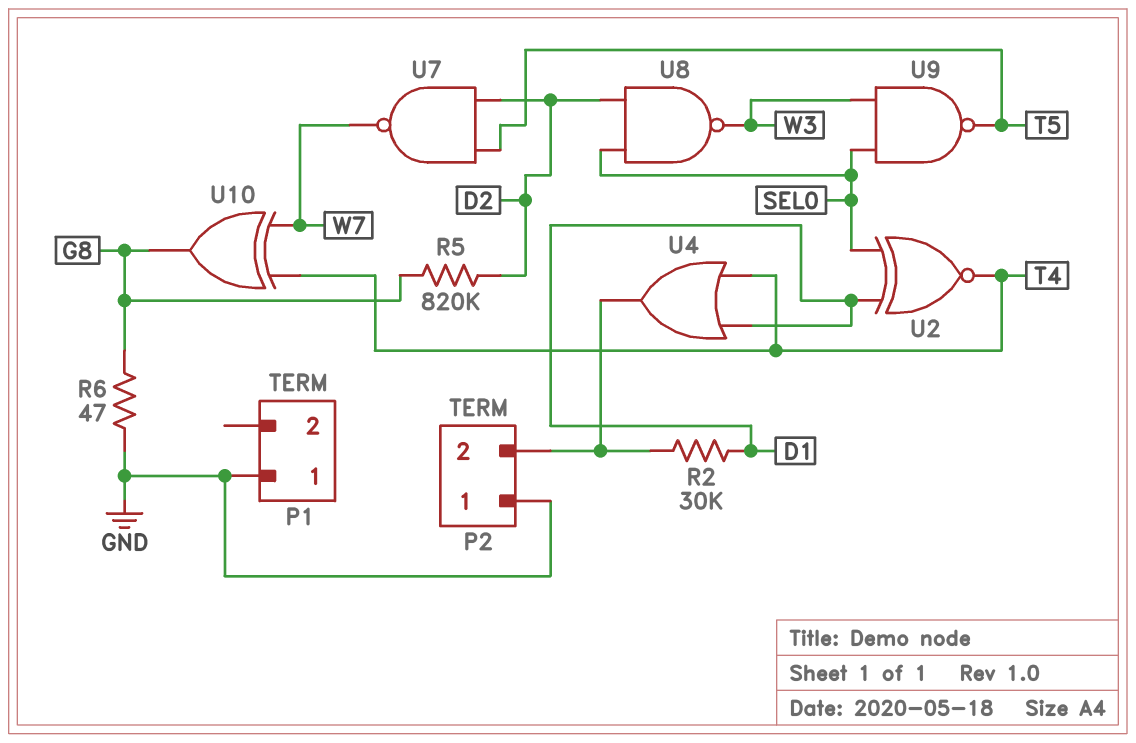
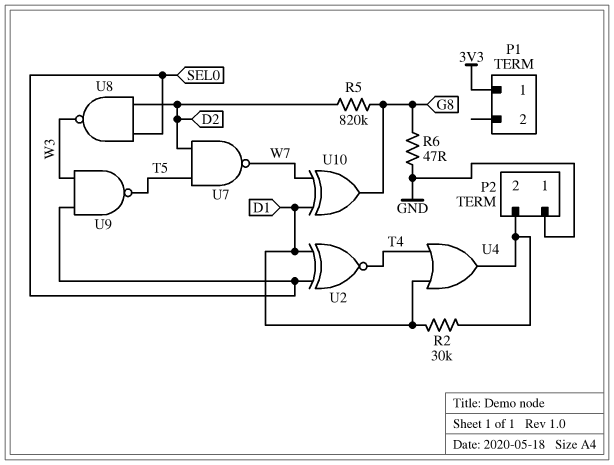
P1 pin 1: GND -> 3V3
U10: XOR (in T4, in W7, out G8) -> XOR (in D1, in W7, out G8)

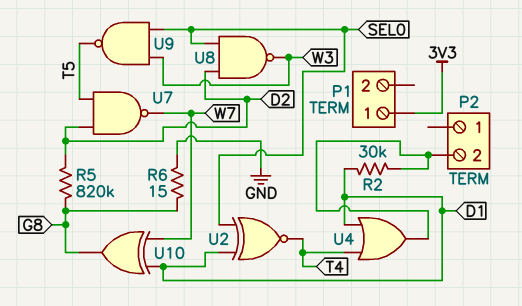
P2 pin 1: GND -> none
R6: 47 (G8, GND) -> 15 (G8, GND)

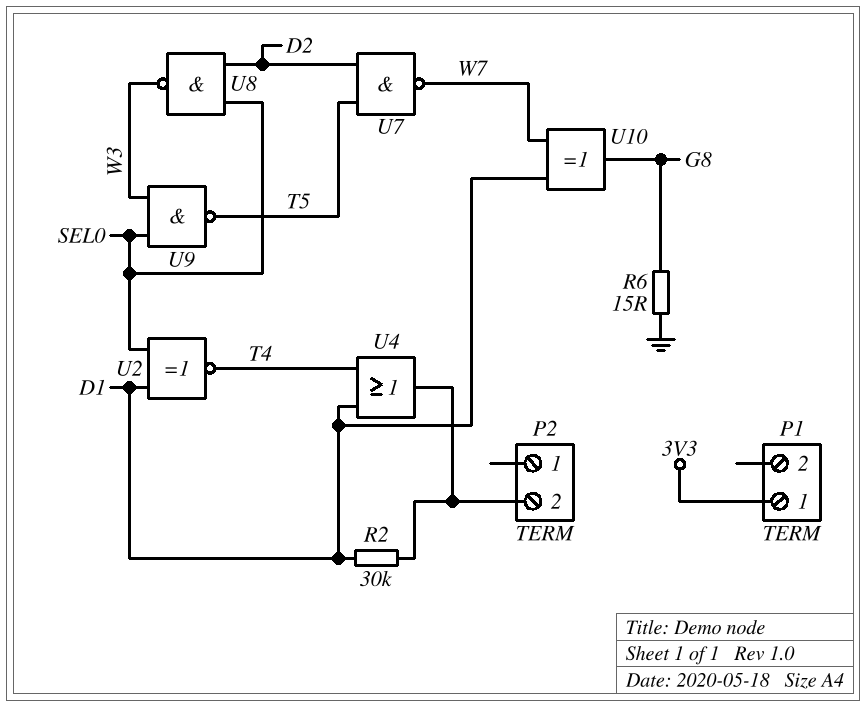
R5: 820k (D2, G8) -> none

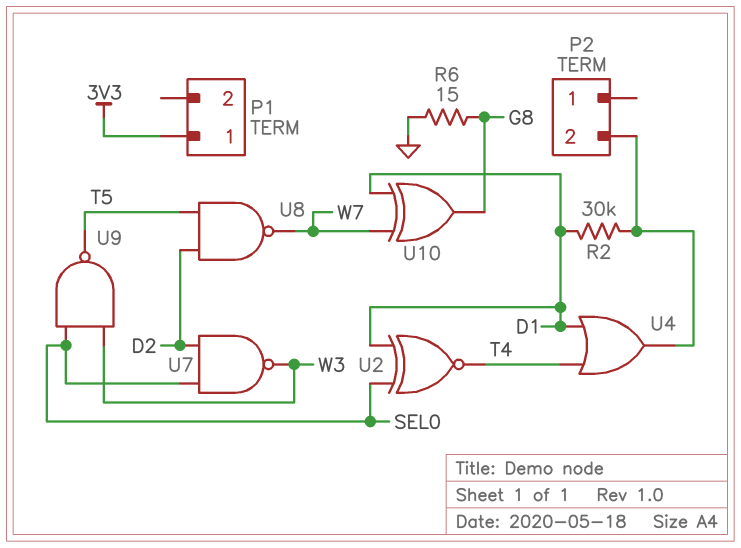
U7: NAND (in D2, in T5, out W7) -> NAND (in D2, in SEL0, out W3)
U8: NAND (in D2, in SEL0, out W3) -> NAND (in D2, in T5, out W7)

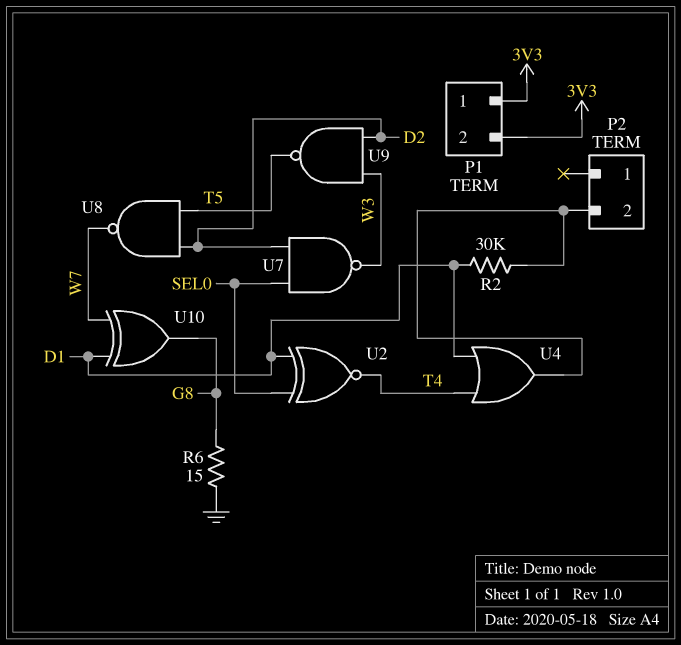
P1 pin 2: none -> 3V3
U9: NAND (in SEL0, in W3, out T5) -> NAND (in D2, in W3, out T5)

